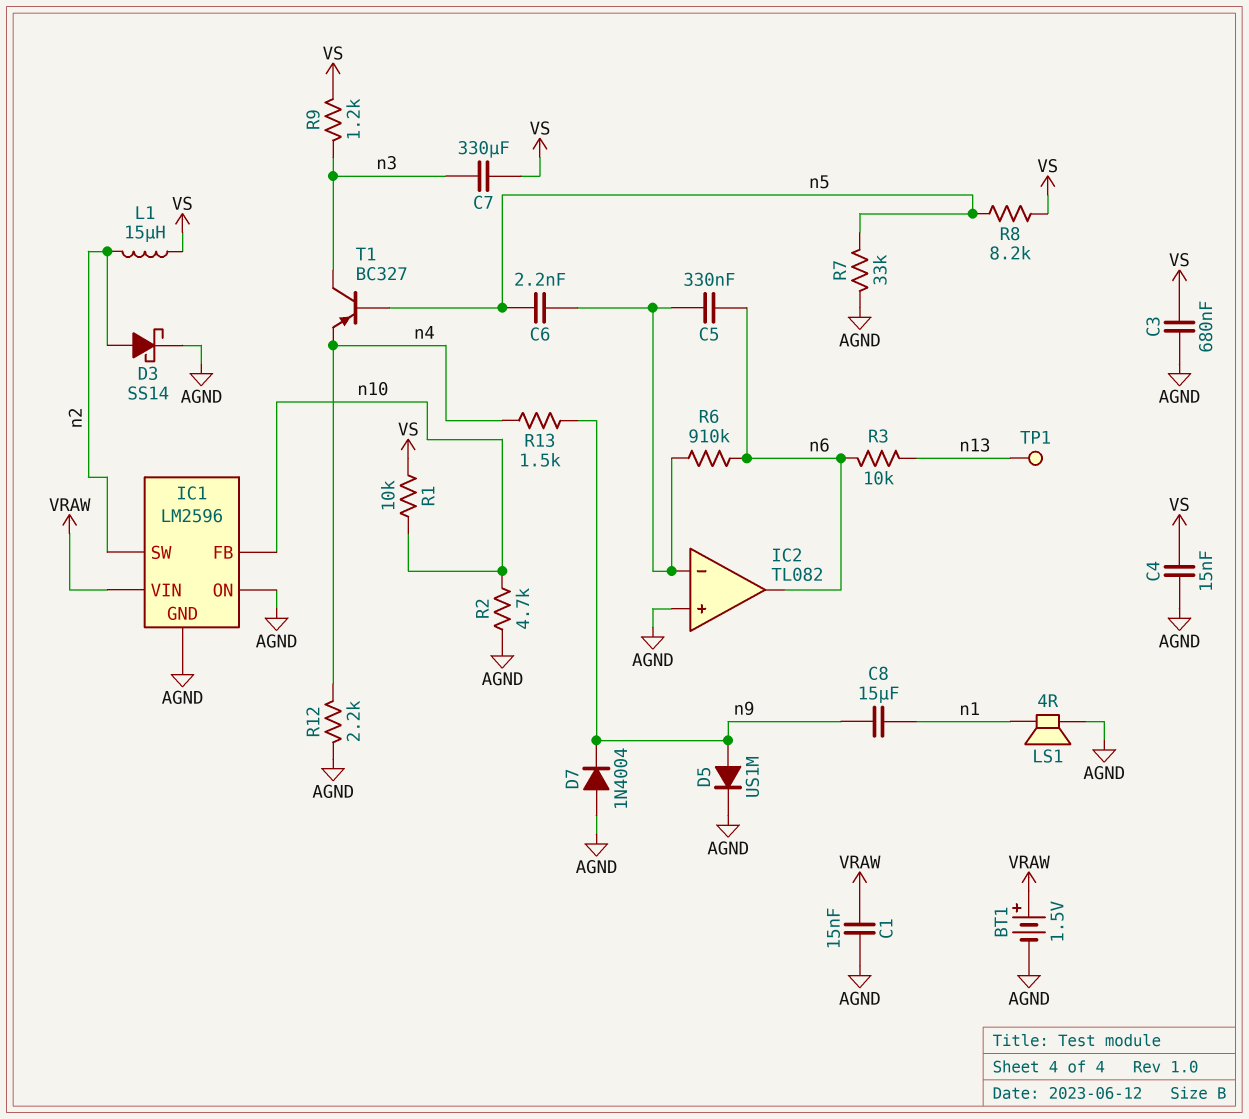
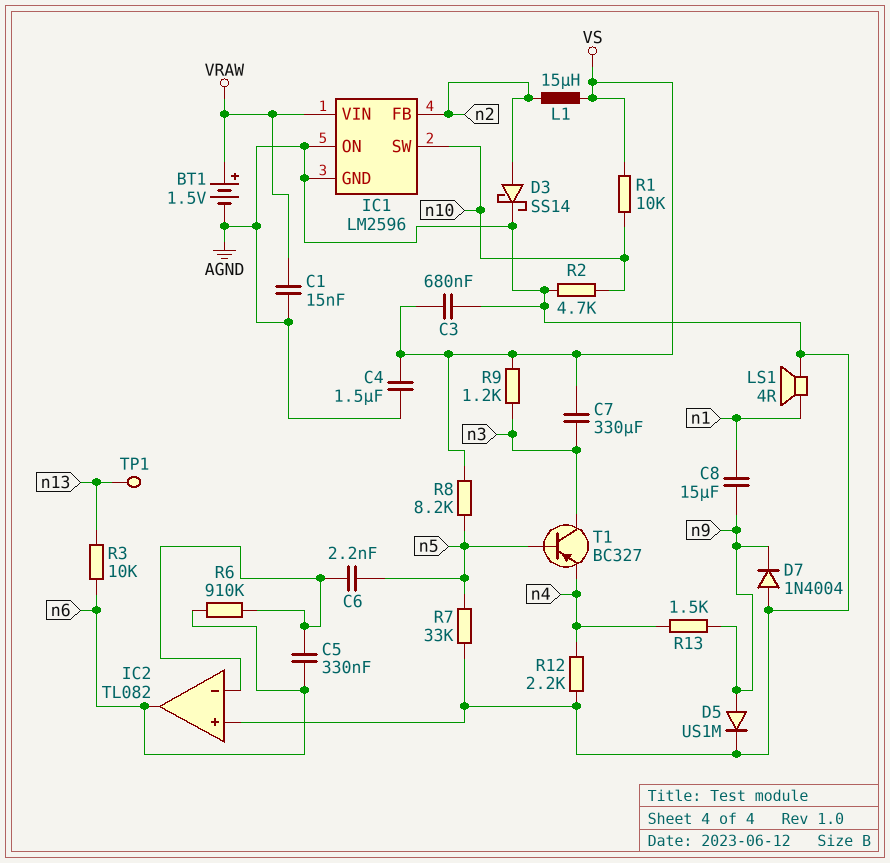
C4: 15nF (AGND, VS) -> 1.5uF (AGND, VS)
IC1 pin FB: n10 -> n2
IC1 pin SW: n2 -> n10

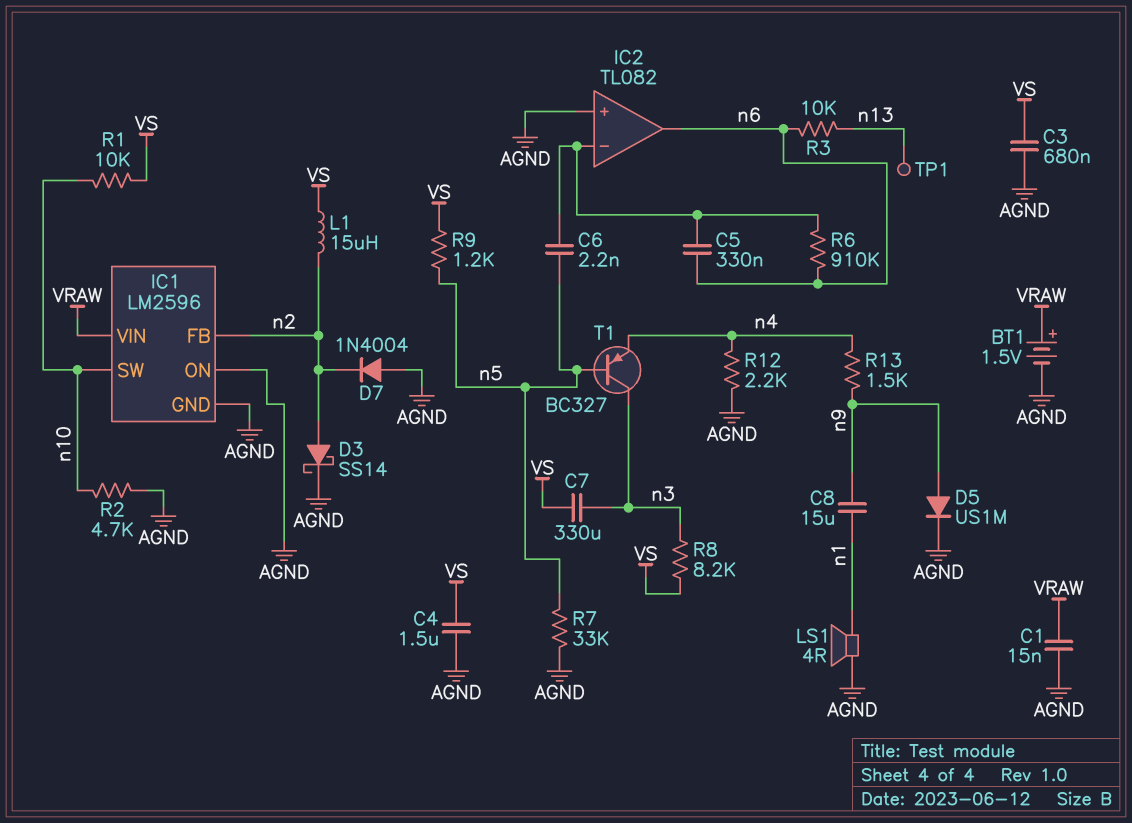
D7: diode 1N4004 (A AGND, K n9) -> diode 1N4004 (A AGND, K n2)
R8: 8.2k (VS, n5) -> 8.2k (VS, n3)
R9: 1.2k (VS, n3) -> 1.2k (VS, n5)

